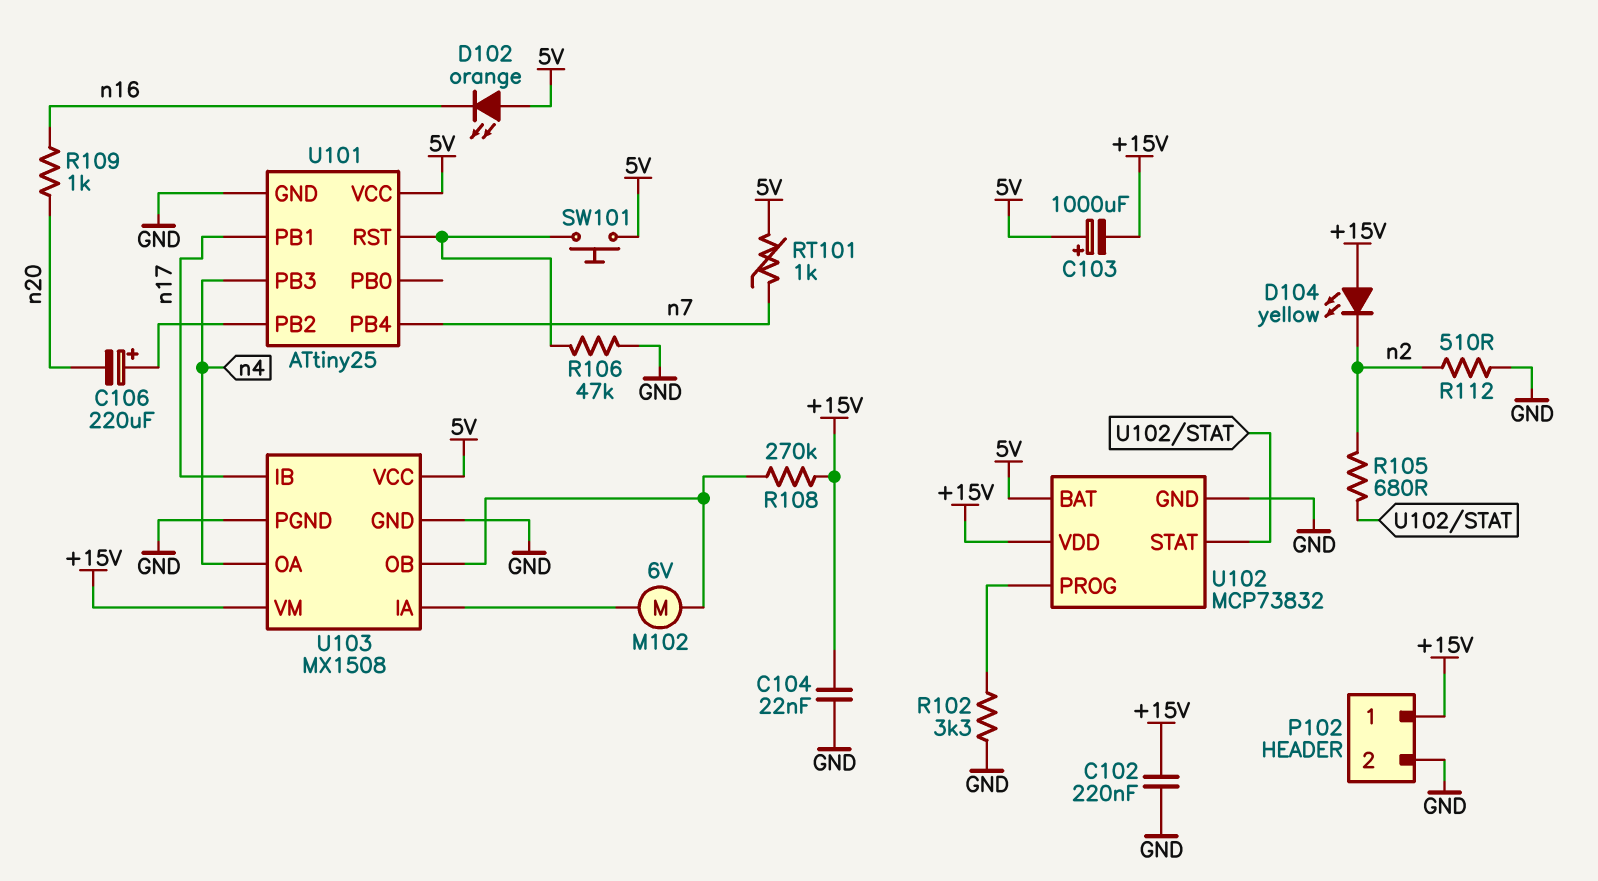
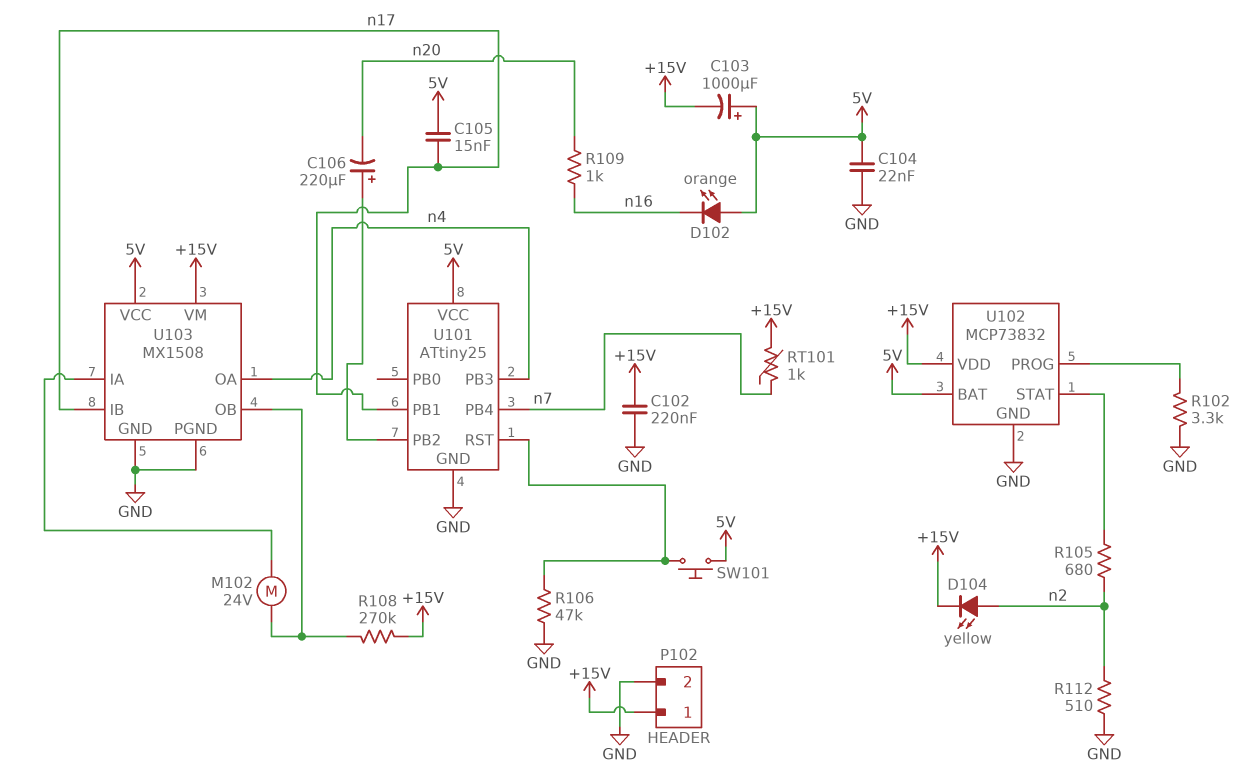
C104: 22nF (+15V, GND) -> 22nF (5V, GND)
C105: none -> 15nF (5V, n17)
D104: LED yellow (A +15V, K n2) -> LED yellow (A n2, K +15V)
M102: motor 6V (U103/IA, U103/OB) -> motor 24V (U103/IA, U103/OB)
RT101: 1k (5V, n7) -> 1k (+15V, n7)

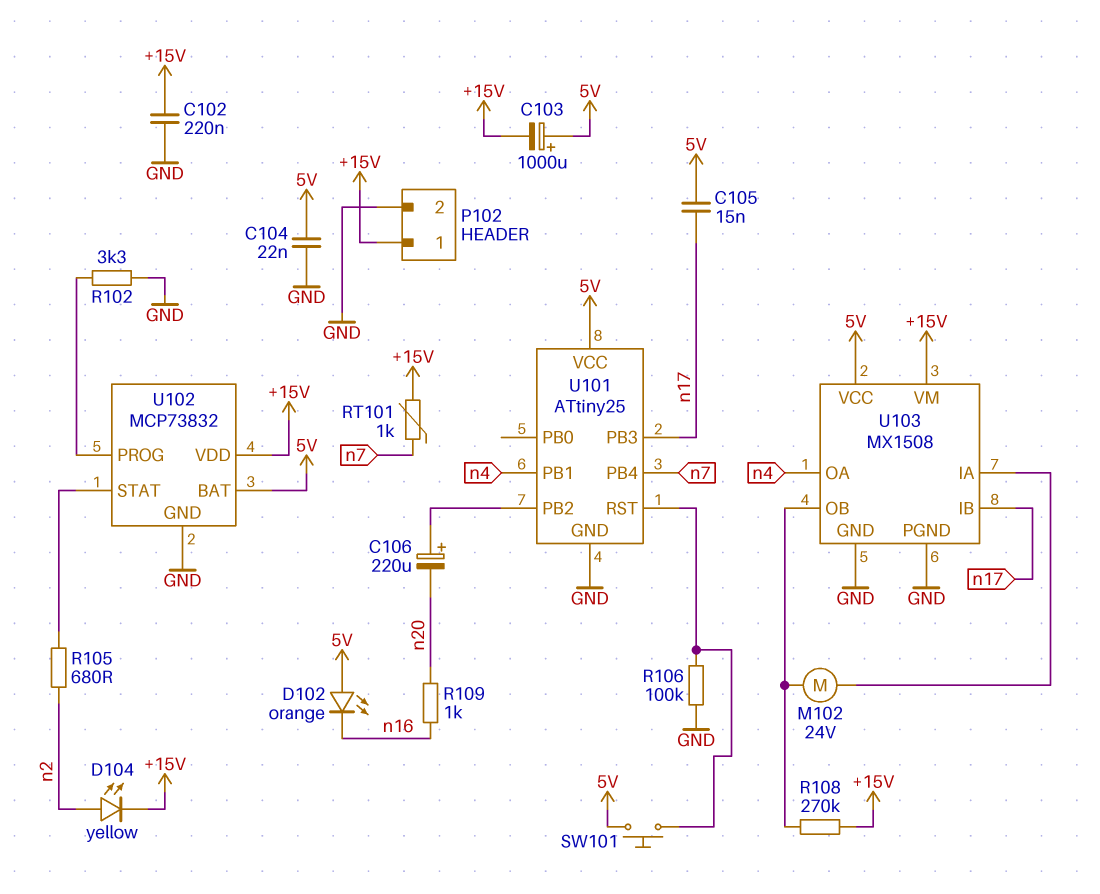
R106: 47k (GND, U101/RST) -> 100k (GND, U101/RST)
R112: 510 (GND, n2) -> none
U101 pin PB1: n17 -> n4
U101 pin PB3: n4 -> n17

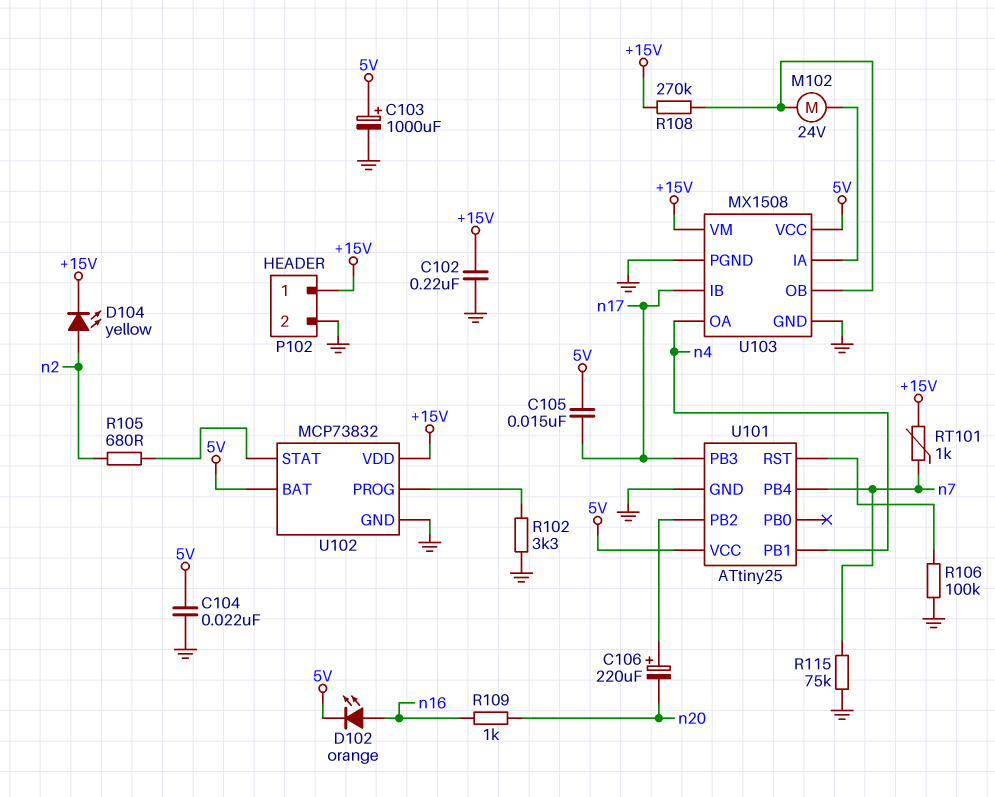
C103: 1000uF (plus 5V, minus +15V) -> 1000uF (plus 5V, minus GND)
D102: LED orange (A 5V, K n16) -> LED orange (A n16, K 5V)
R115: none -> 75k (GND, n7)
SW101: button (5V, U101/RST) -> none

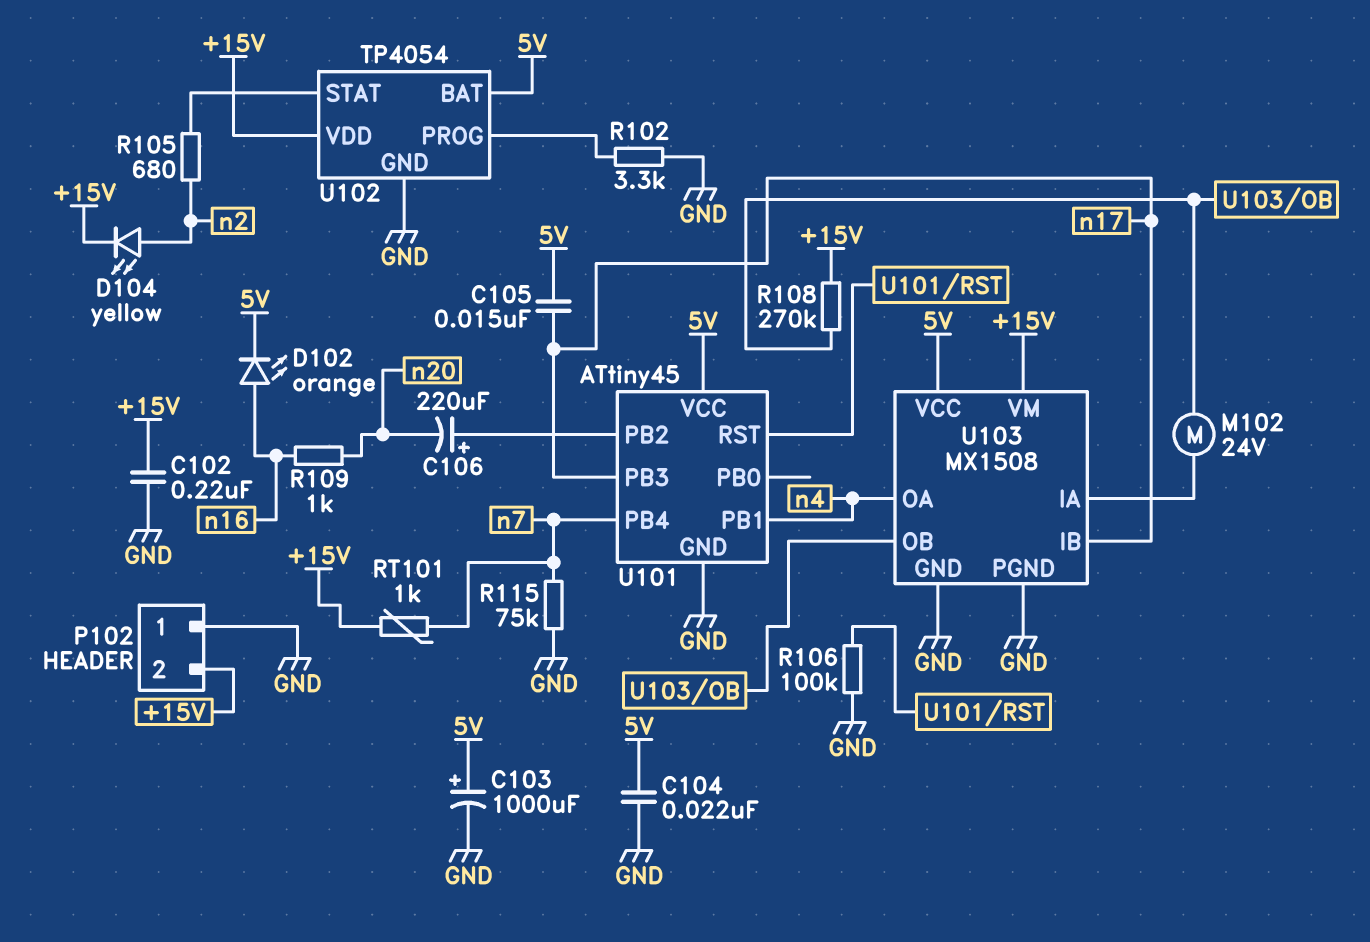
P102 pin 1: +15V -> GND
P102 pin 2: GND -> +15V
U101: ATtiny25 -> ATtiny45
U102: MCP73832 -> TP4054

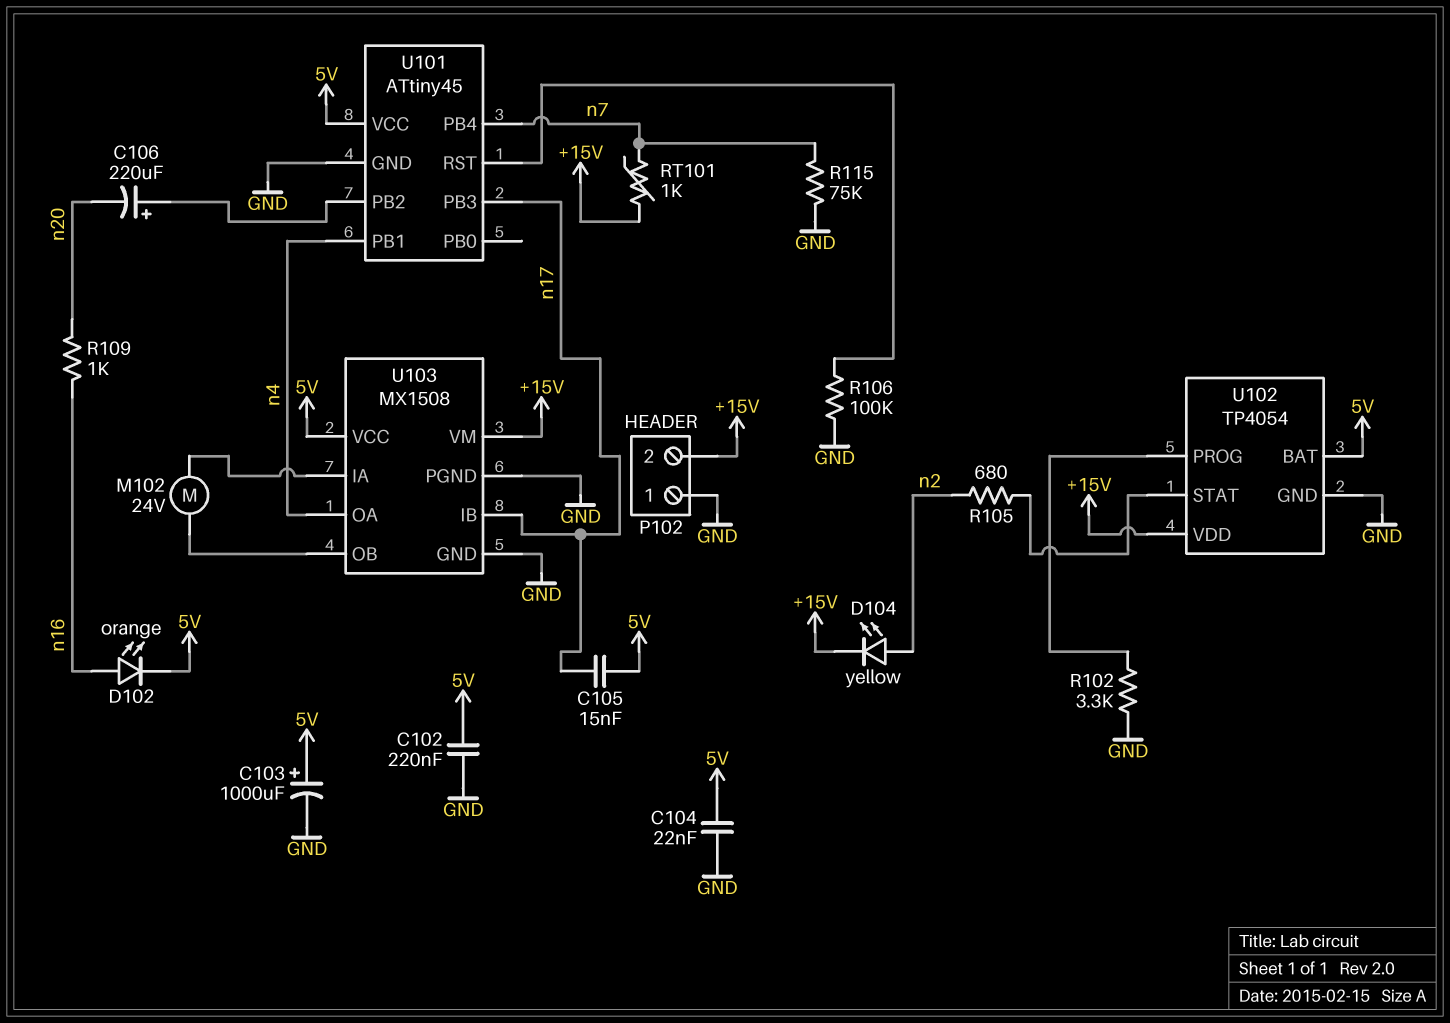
C102: 220nF (+15V, GND) -> 220nF (5V, GND)
R108: 270k (+15V, U103/OB) -> none

